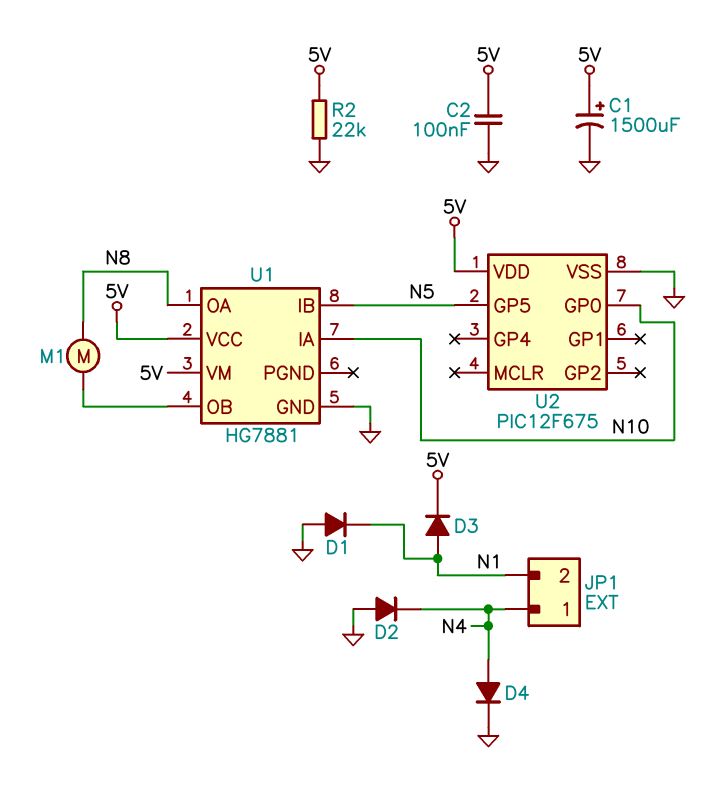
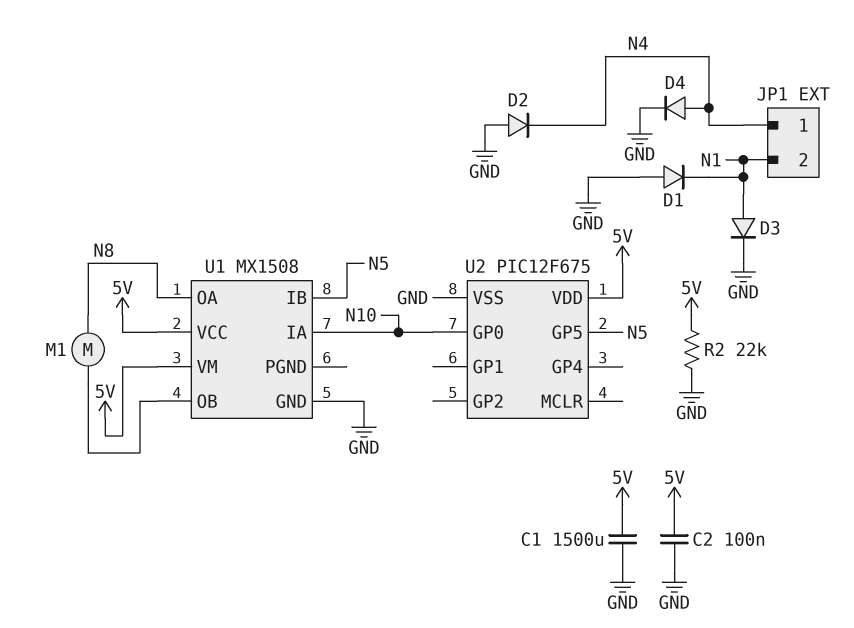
C1: 1500uF (plus 5V, minus GND) -> 1500uF (5V, GND)
D3: diode (A N1, K 5V) -> diode (A N1, K GND)
U1: HG7881 -> MX1508

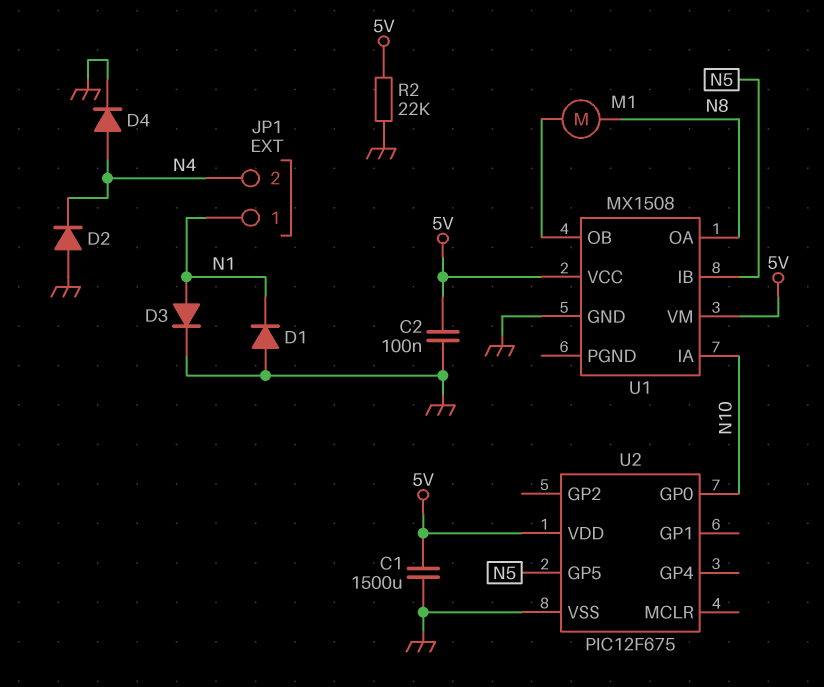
JP1 pin 1: N4 -> N1
JP1 pin 2: N1 -> N4

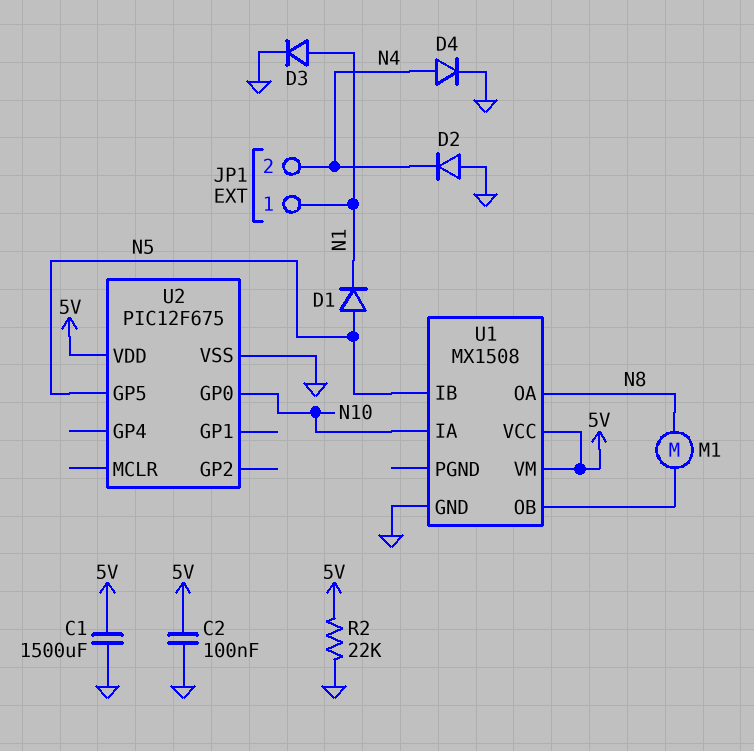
D1: diode (A GND, K N1) -> diode (A N5, K N1)

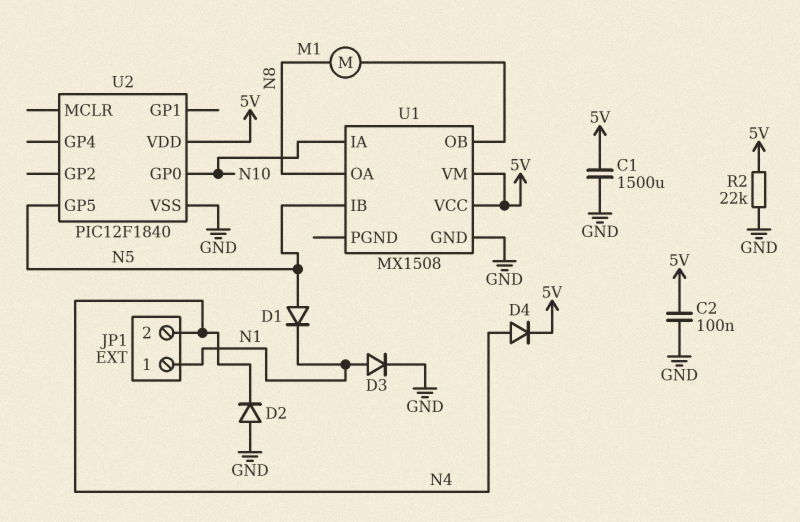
D4: diode (A N4, K GND) -> diode (A N4, K 5V)
U2: PIC12F675 -> PIC12F1840

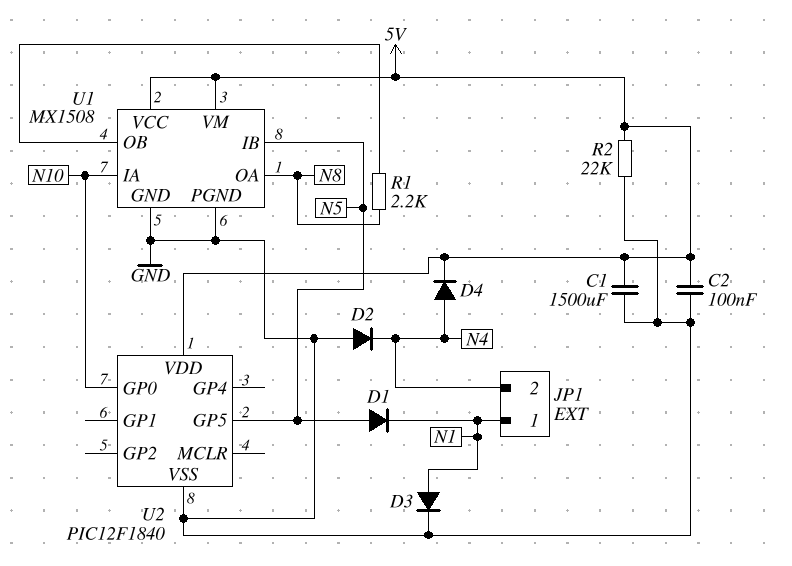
M1: motor (N8, U1/OB) -> none
R1: none -> 2.2k (N8, U1/OB)
U1 pin PGND: none -> GND

